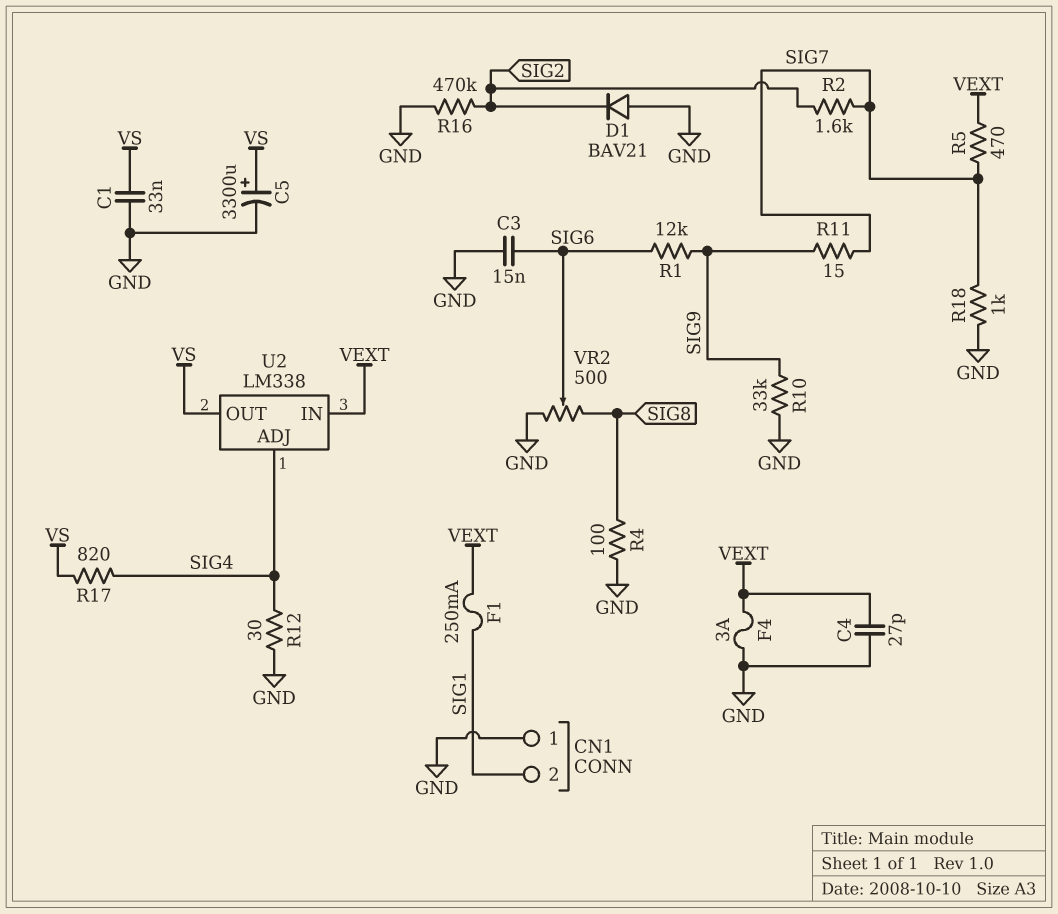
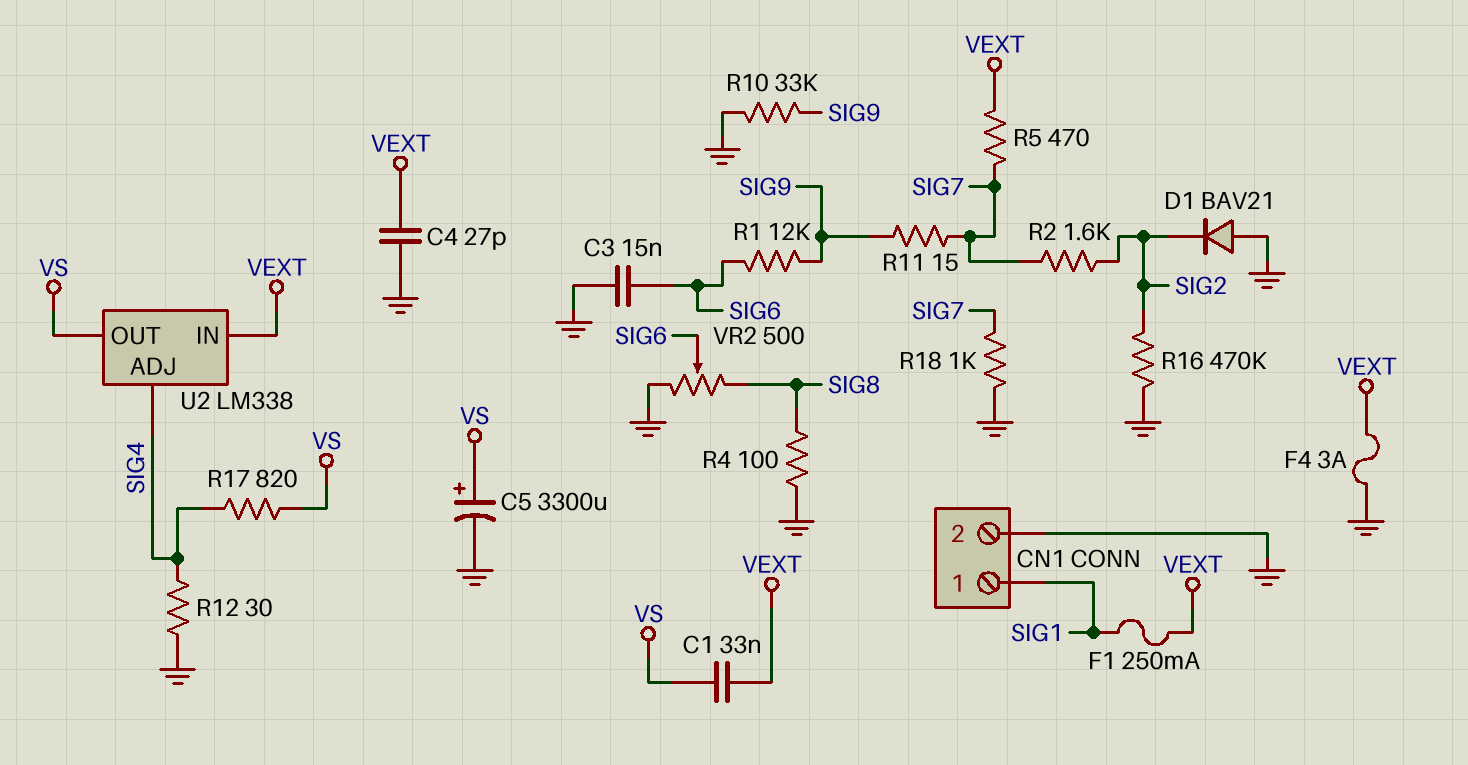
C1: 33nF (GND, VS) -> 33nF (VEXT, VS)
CN1 pin 1: GND -> SIG1
CN1 pin 2: SIG1 -> GND

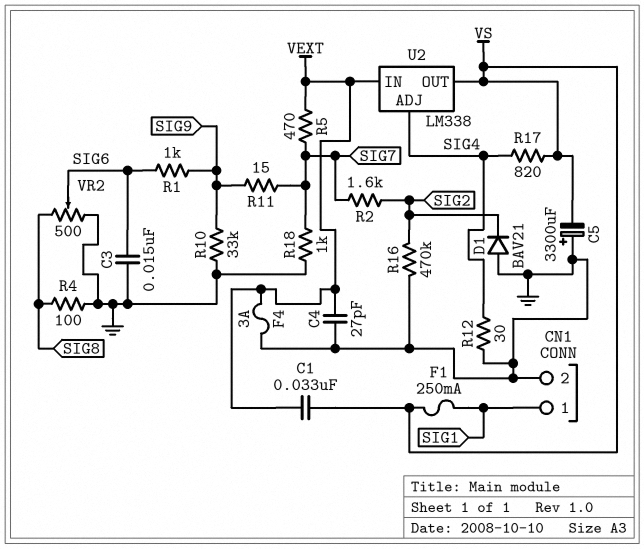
C5: 3300uF (plus VS, minus GND) -> 3300uF (plus GND, minus VS)
F1: 250mA (SIG1, VEXT) -> 250mA (SIG1, VS)
R1: 12k (SIG6, SIG9) -> 1k (SIG6, SIG9)

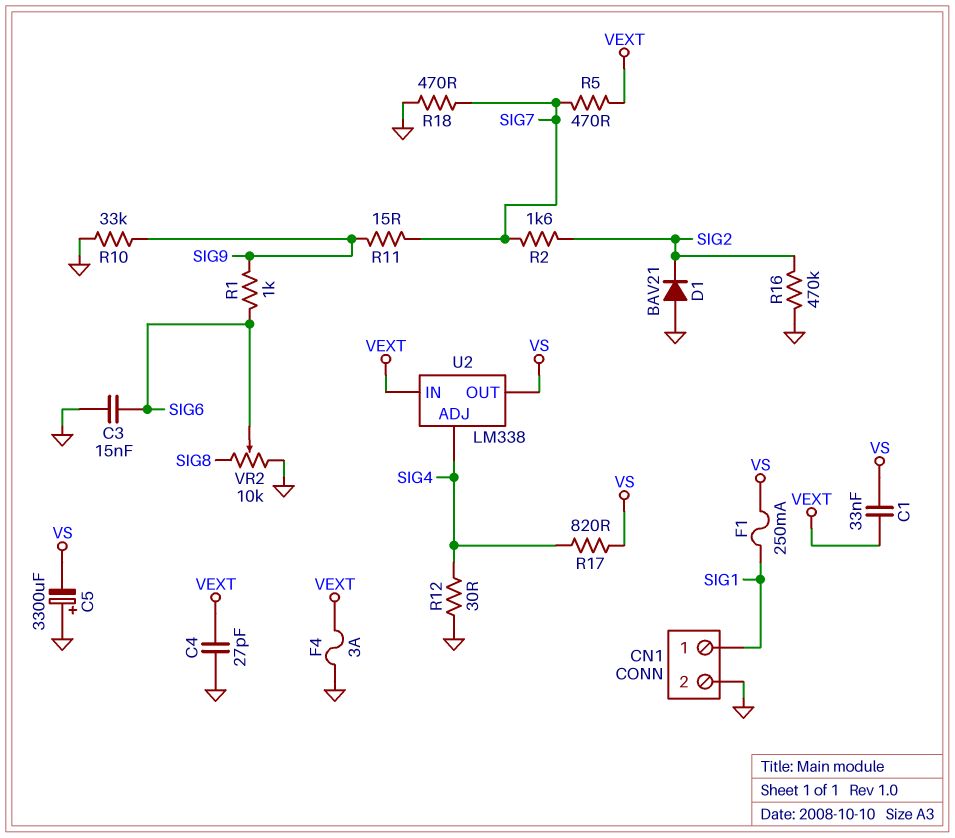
R4: 100 (GND, SIG8) -> none
R18: 1k (GND, SIG7) -> 470 (GND, SIG7)
VR2: 500 (GND, SIG8, wiper SIG6) -> 10k (GND, SIG8, wiper SIG6)

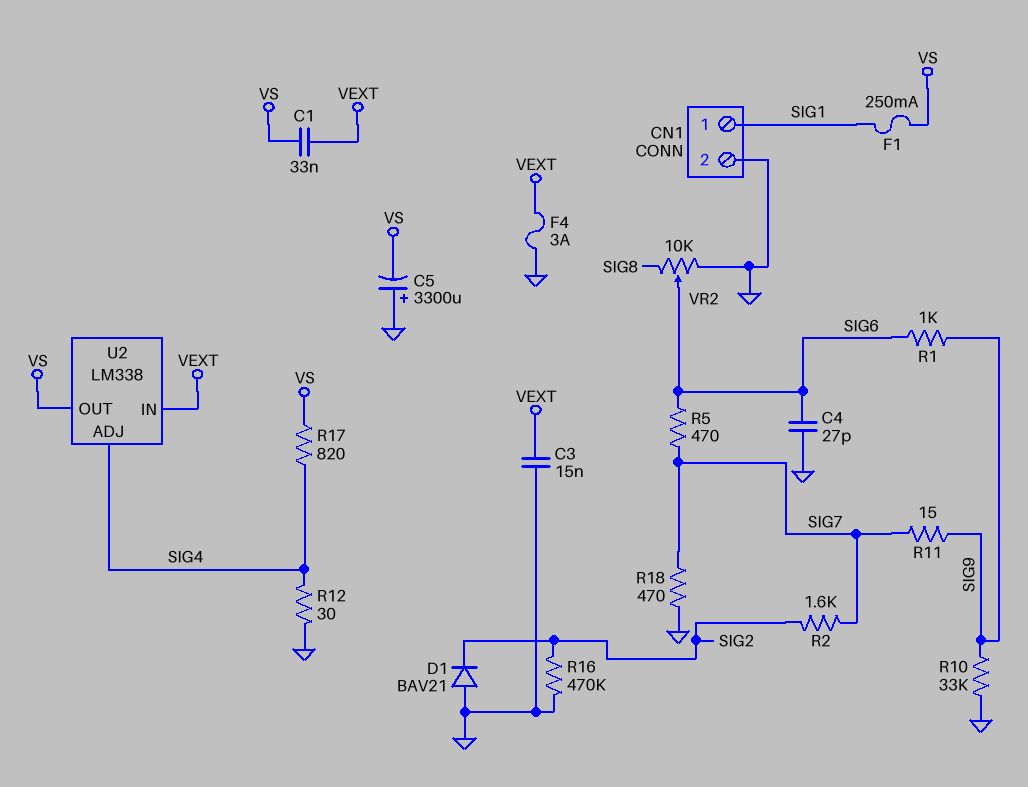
C3: 15nF (GND, SIG6) -> 15nF (GND, VEXT)
C4: 27pF (GND, VEXT) -> 27pF (GND, SIG6)
R5: 470 (SIG7, VEXT) -> 470 (SIG6, SIG7)

